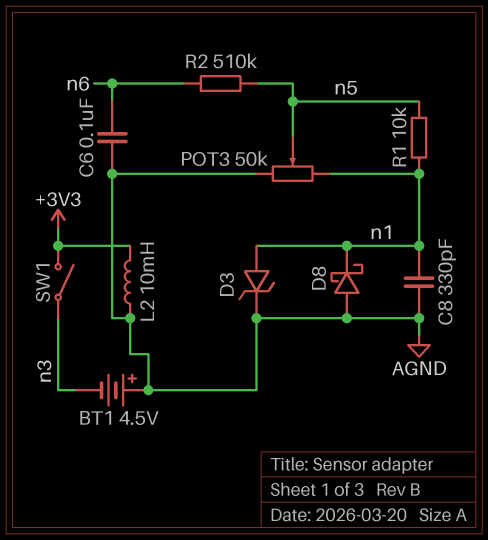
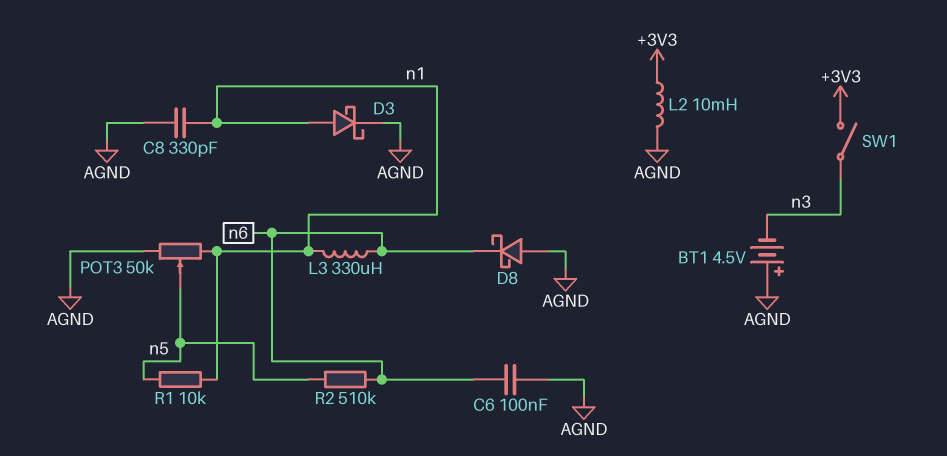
D3: zener (A n1, K AGND) -> schottky (A n1, K AGND)
D8: schottky (A AGND, K n1) -> schottky (A AGND, K n6)
L3: none -> 330uH (n1, n6)

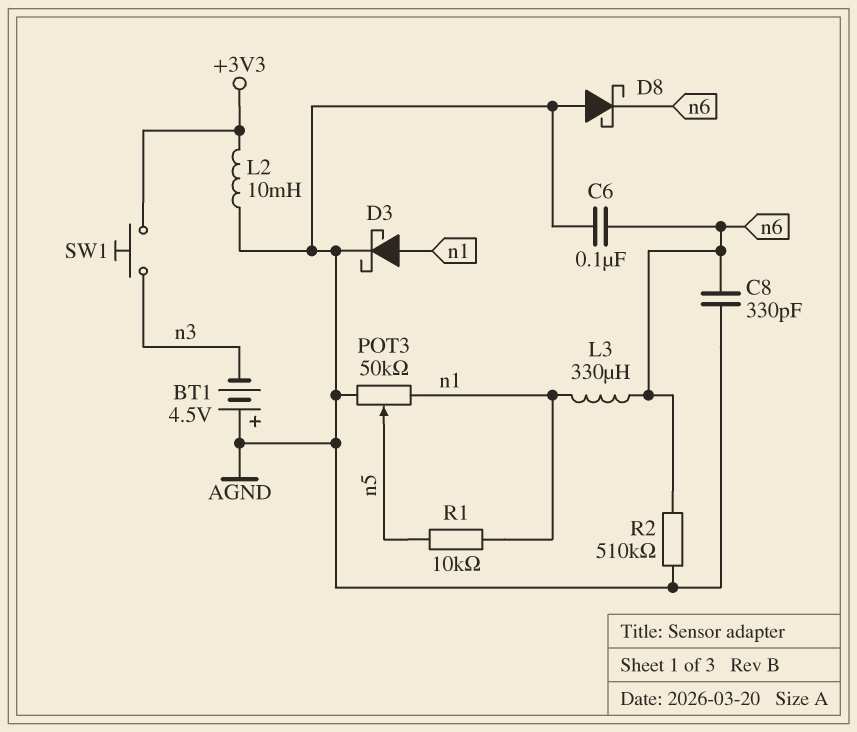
C8: 330pF (AGND, n1) -> 330pF (AGND, n6)
R2: 510k (n5, n6) -> 510k (AGND, n6)
SW1: switch (+3V3, n3) -> button (+3V3, n3)

